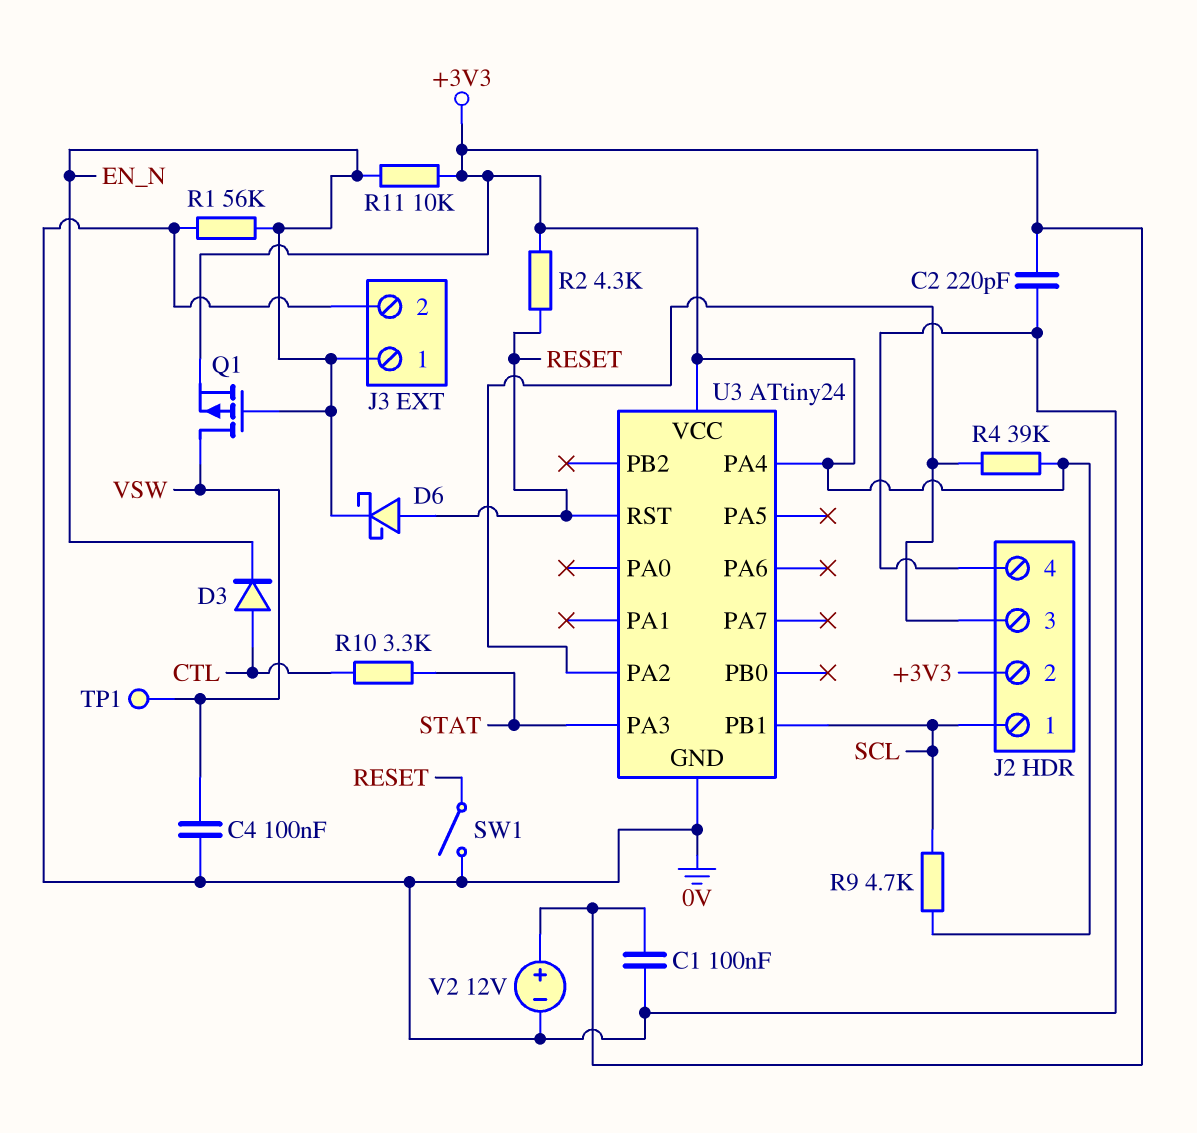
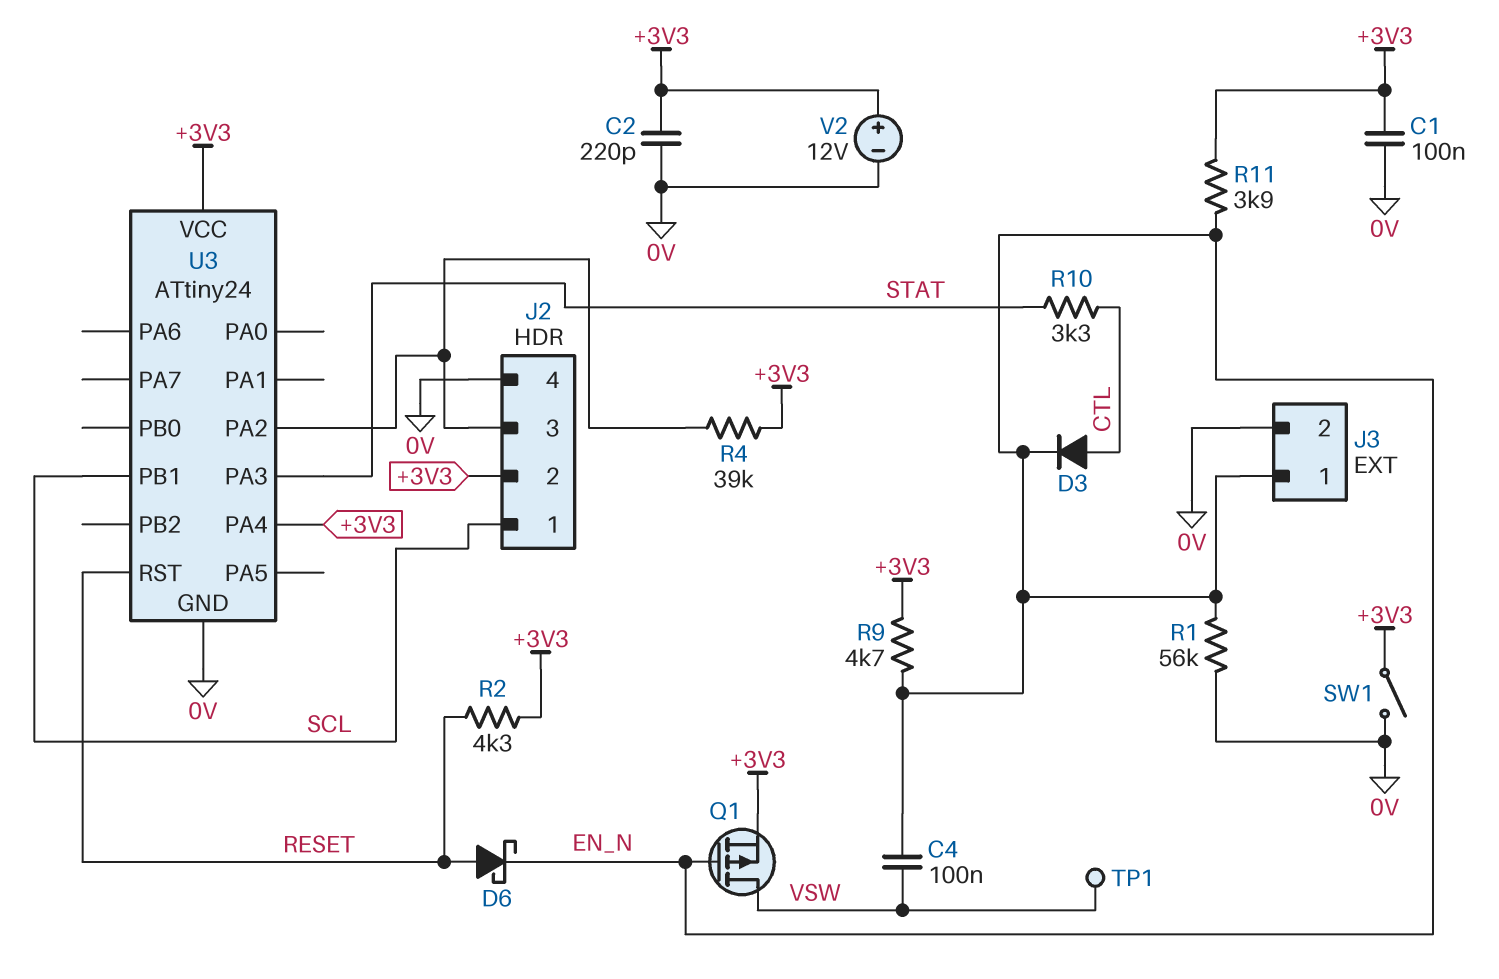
C4: 100nF (0V, VSW) -> 100nF (EN_N, VSW)
R9: 4.7k (+3V3, SCL) -> 4.7k (+3V3, EN_N)
R11: 10k (+3V3, EN_N) -> 3.9k (+3V3, EN_N)
SW1: switch (0V, RESET) -> switch (+3V3, 0V)

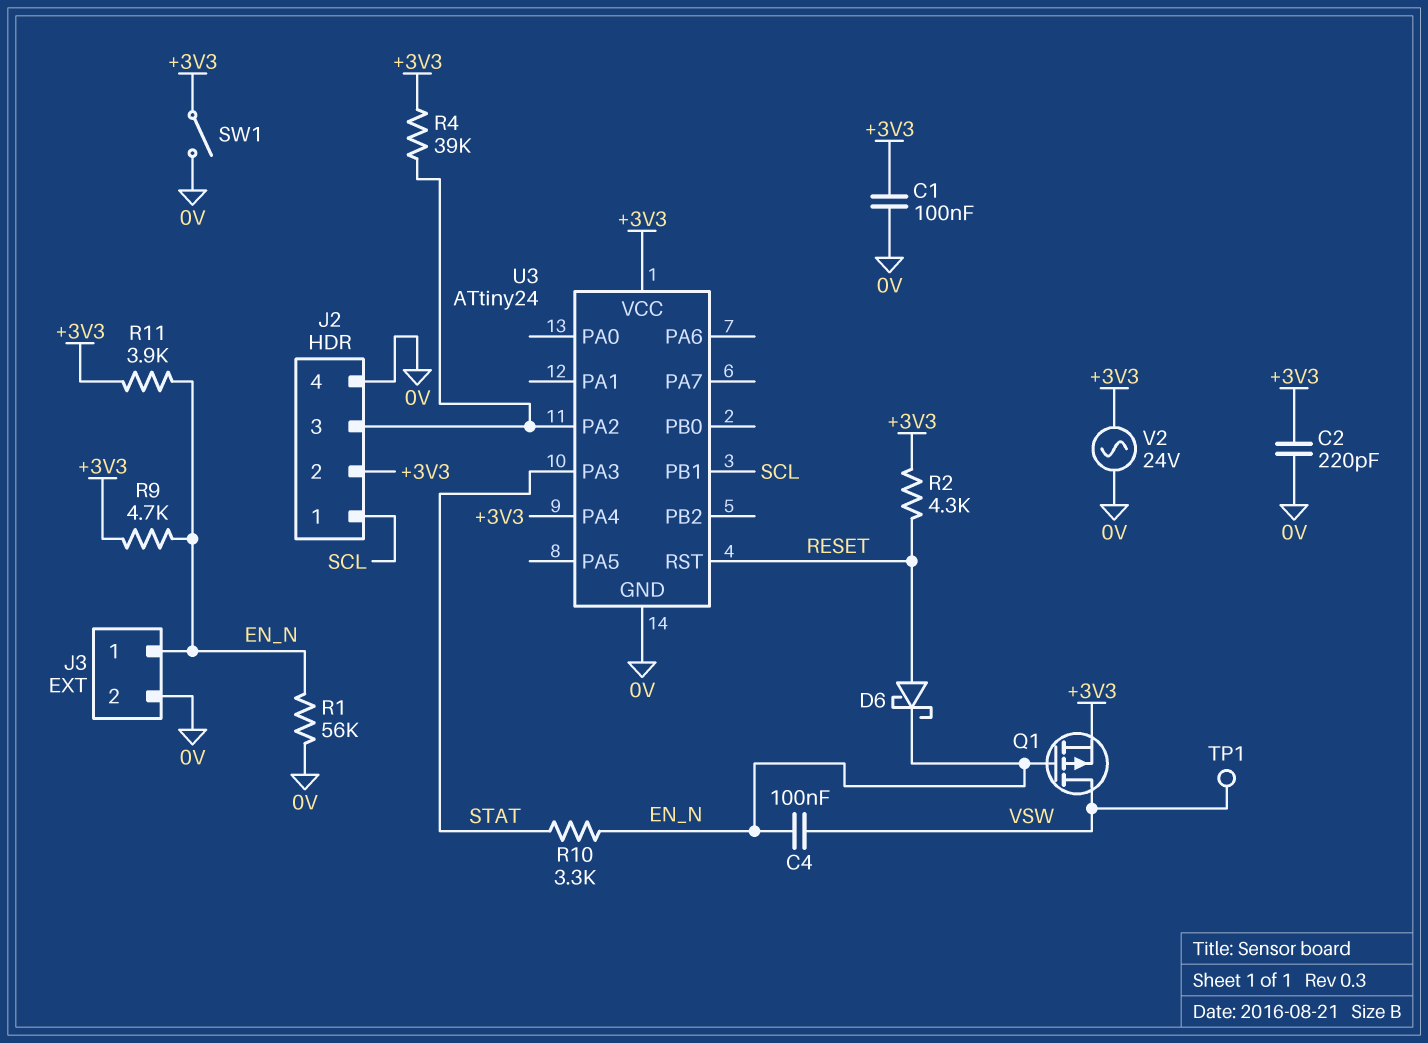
D3: diode (A CTL, K EN_N) -> none
R10: 3.3k (CTL, STAT) -> 3.3k (EN_N, STAT)
V2: 12V (plus +3V3, minus 0V) -> AC 24V (+3V3, 0V)

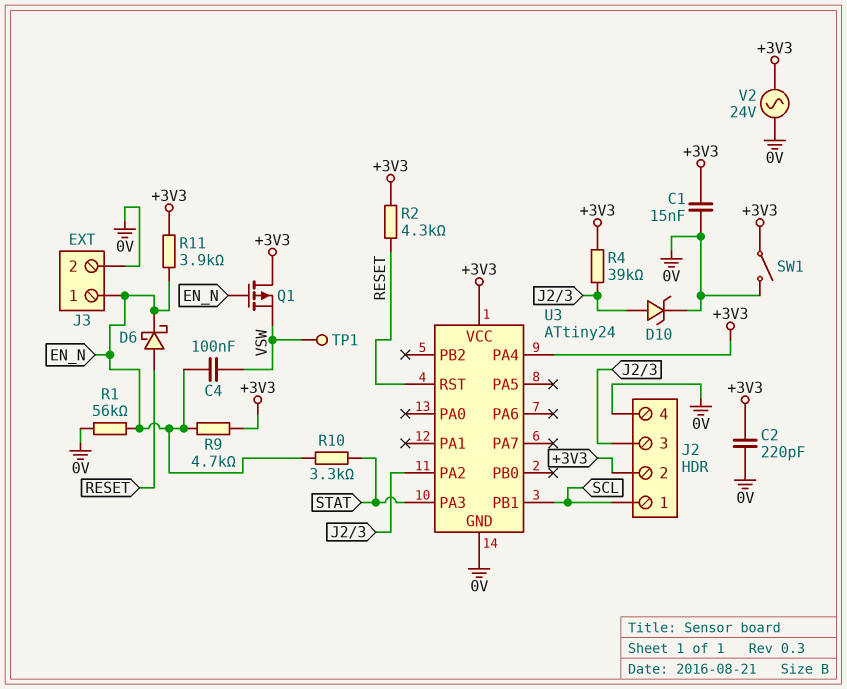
C1: 100nF (+3V3, 0V) -> 15nF (+3V3, 0V)
D10: none -> zener (A J2/3, K 0V)
Q1: PMOS (G EN_N, D VSW, S +3V3) -> PMOS (G EN_N, D +3V3, S VSW)

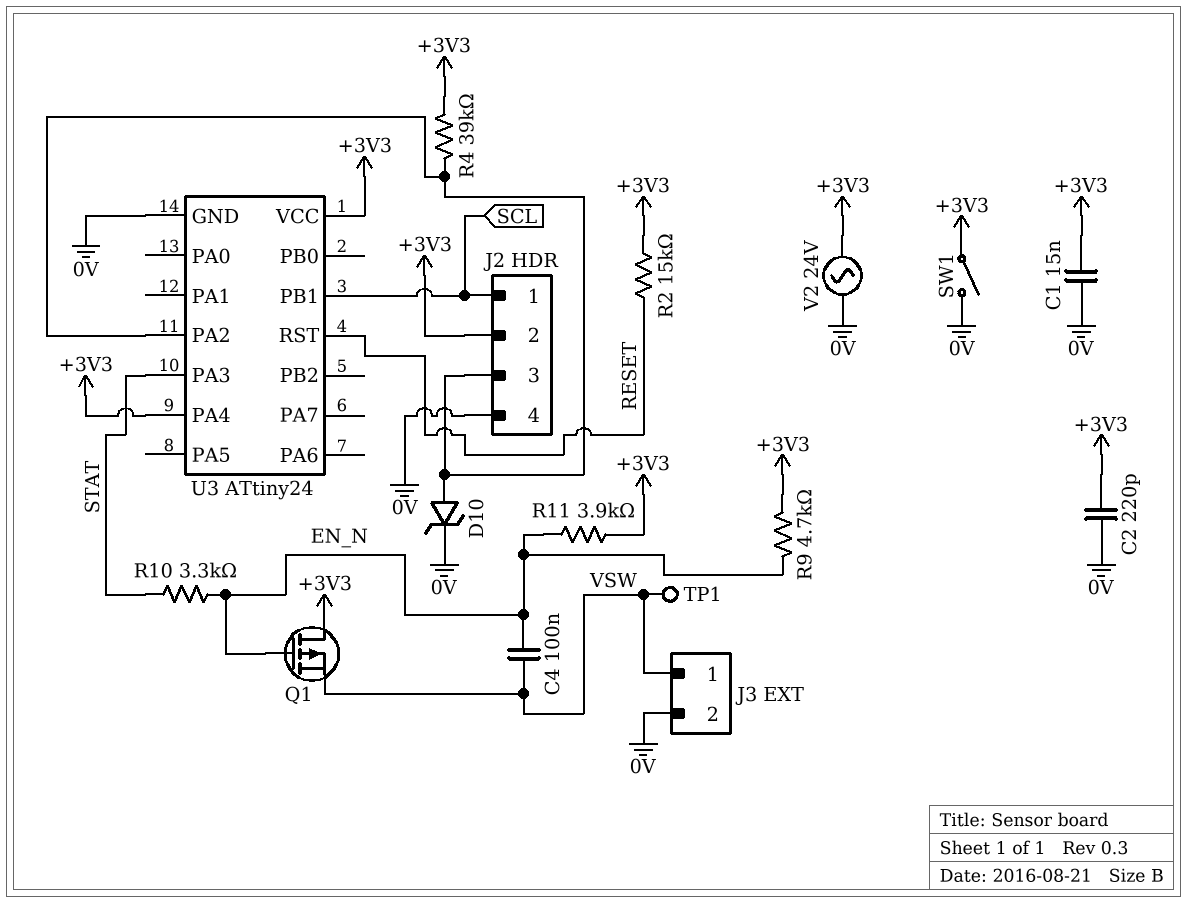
D6: schottky (A RESET, K EN_N) -> none
J3 pin 1: EN_N -> VSW
R1: 56k (0V, EN_N) -> none
R2: 4.3k (+3V3, RESET) -> 15k (+3V3, RESET)

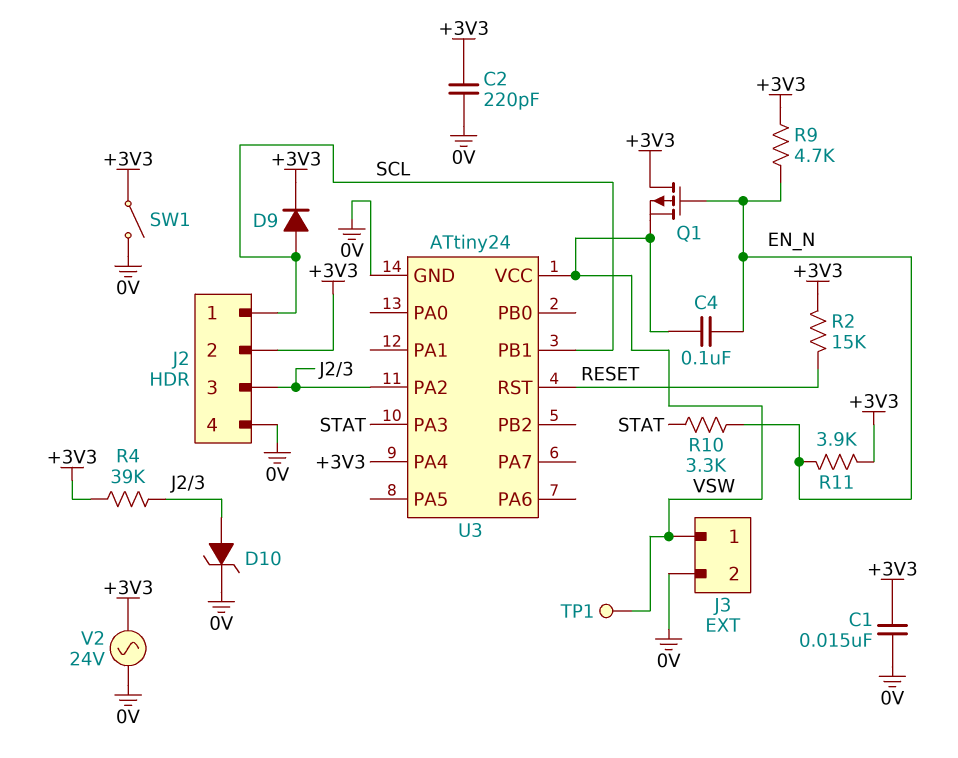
D9: none -> diode (A SCL, K +3V3)
U3 pin VCC: +3V3 -> VSW

